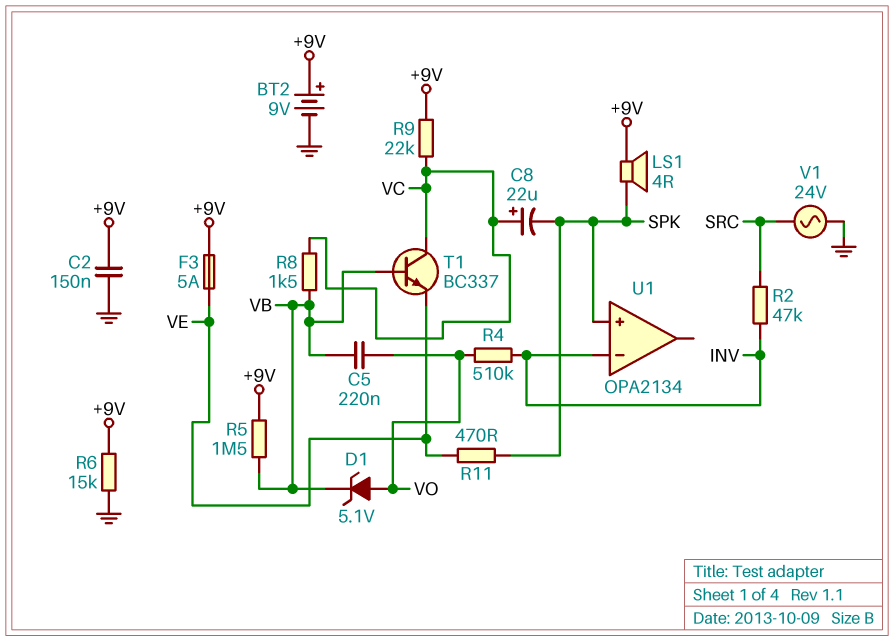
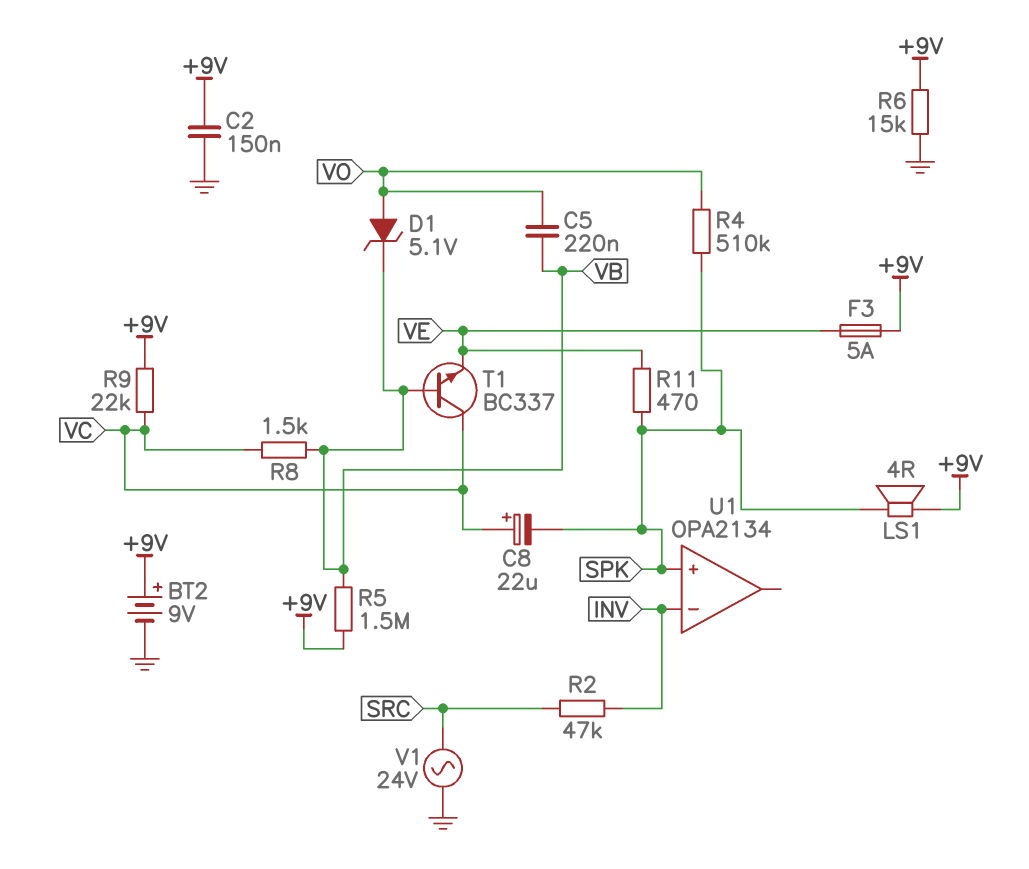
R4: 510k (INV, VO) -> 510k (SPK, VO)

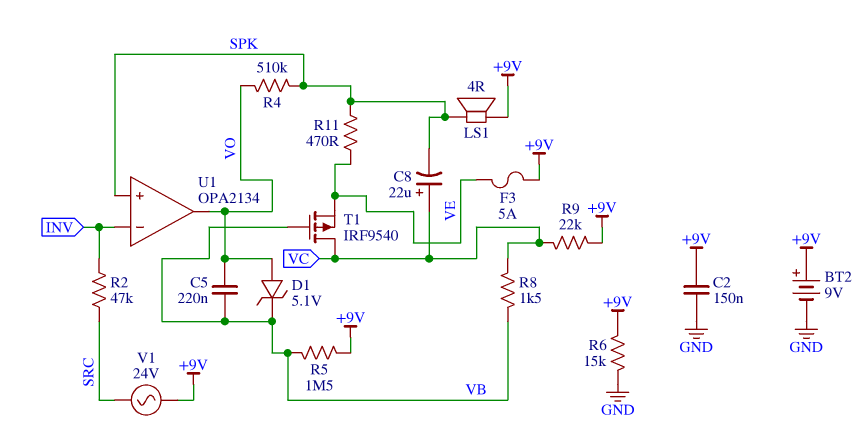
T1: NPN BC337 (B VB, C VC, E VE) -> PMOS IRF9540 (G VB, D VC, S VE)
U1 pin out: none -> VO
V1: AC 24V (GND, SRC) -> AC 24V (+9V, SRC)

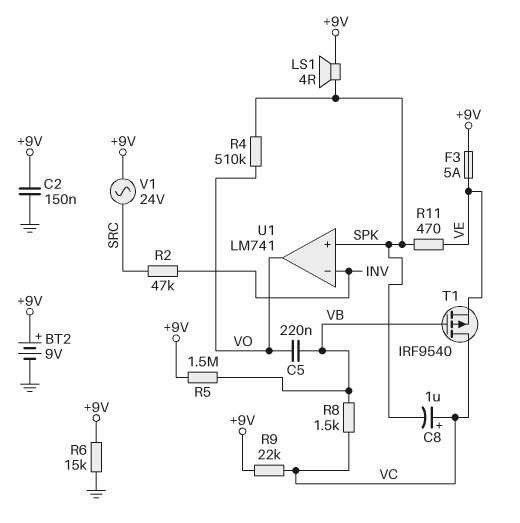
C8: 22uF (plus VC, minus SPK) -> 1uF (plus VC, minus SPK)
D1: zener 5.1V (A VO, K VB) -> none
U1: OPA2134 -> LM741

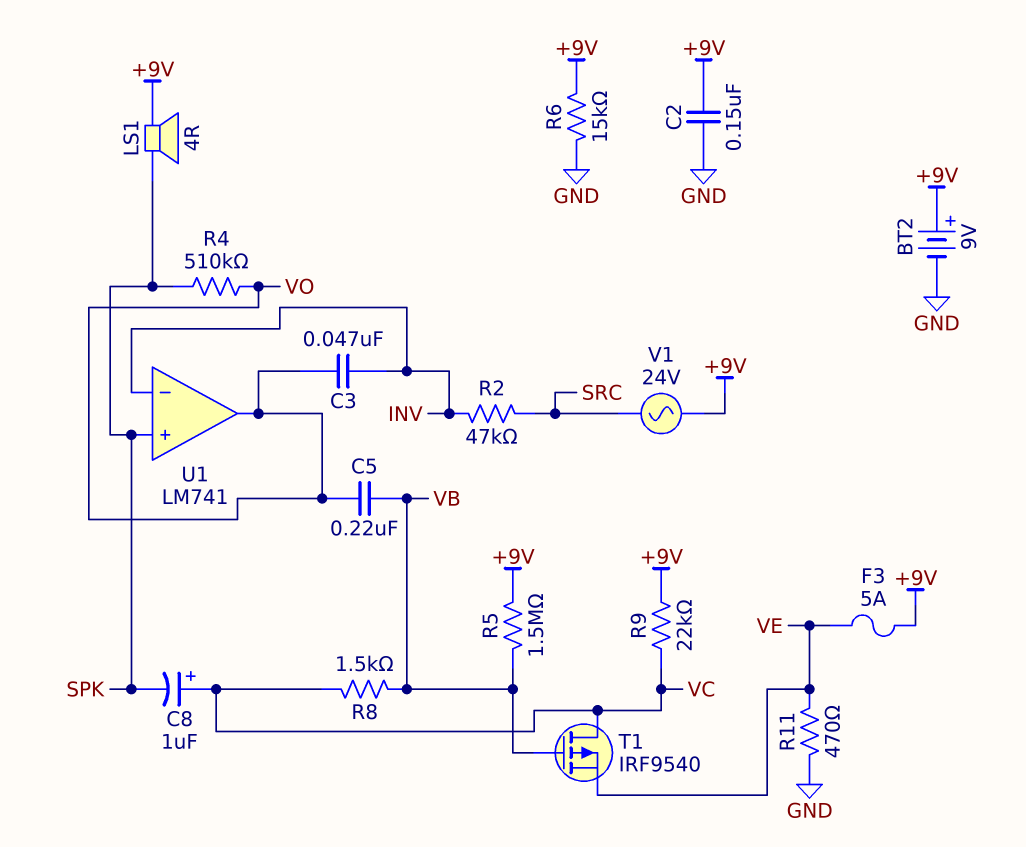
C3: none -> 47nF (INV, VO)
R11: 470 (SPK, VE) -> 470 (GND, VE)

